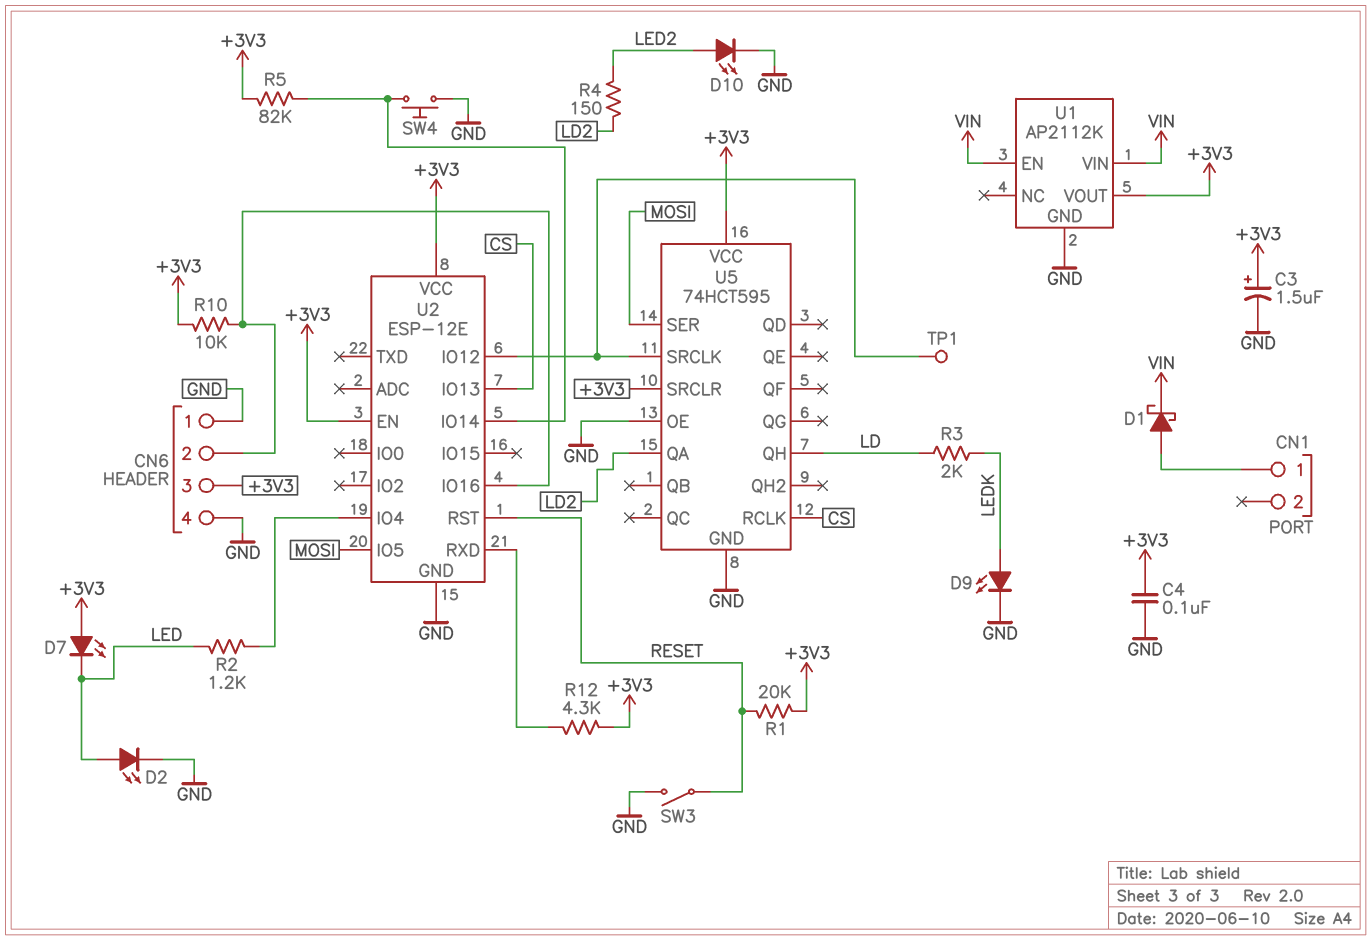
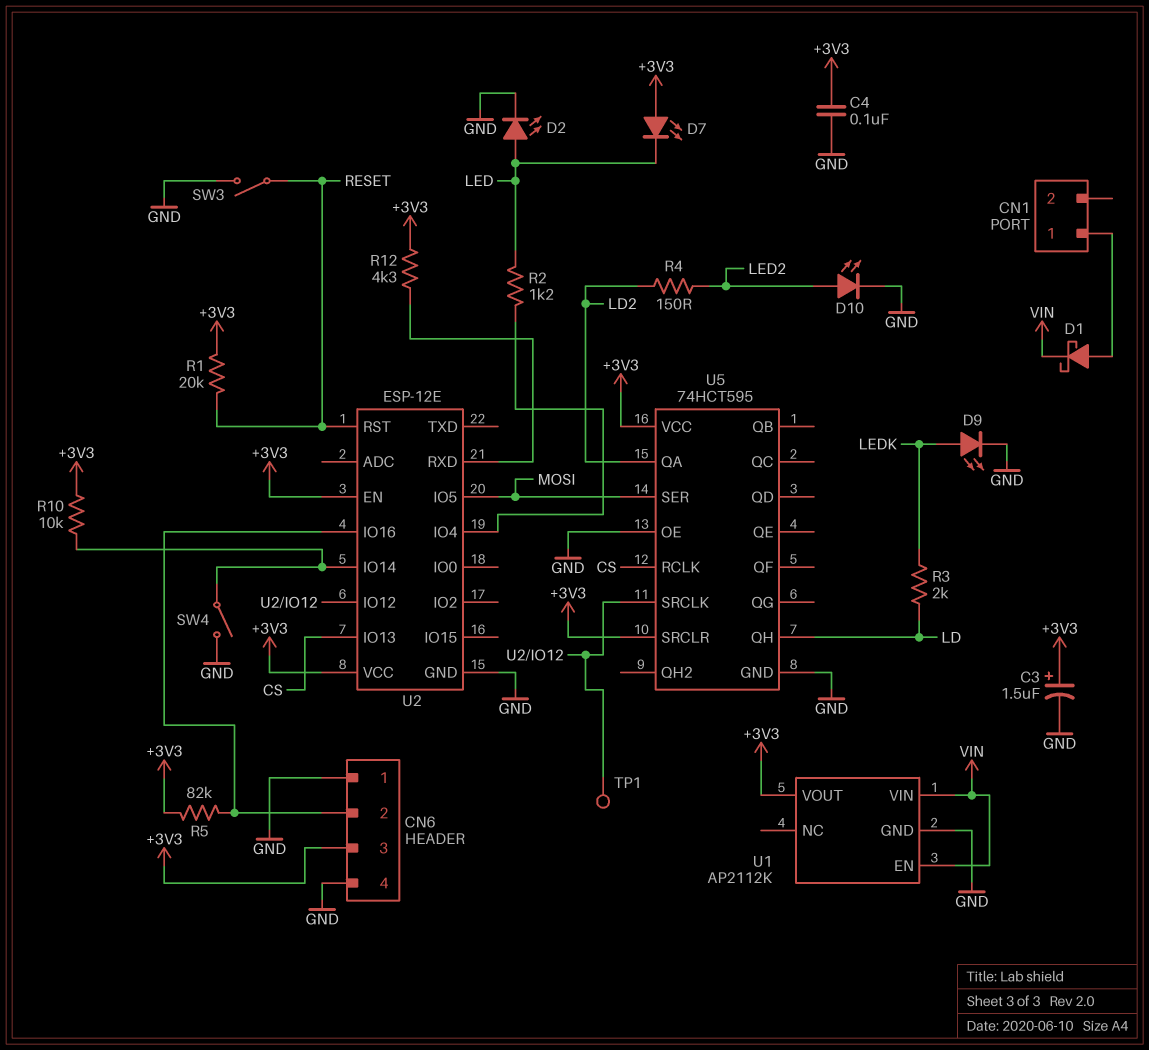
R5: 82k (+3V3, U2/IO14) -> 82k (+3V3, CN6/2)
R10: 10k (+3V3, CN6/2) -> 10k (+3V3, U2/IO14)
SW4: button (GND, U2/IO14) -> switch (GND, U2/IO14)

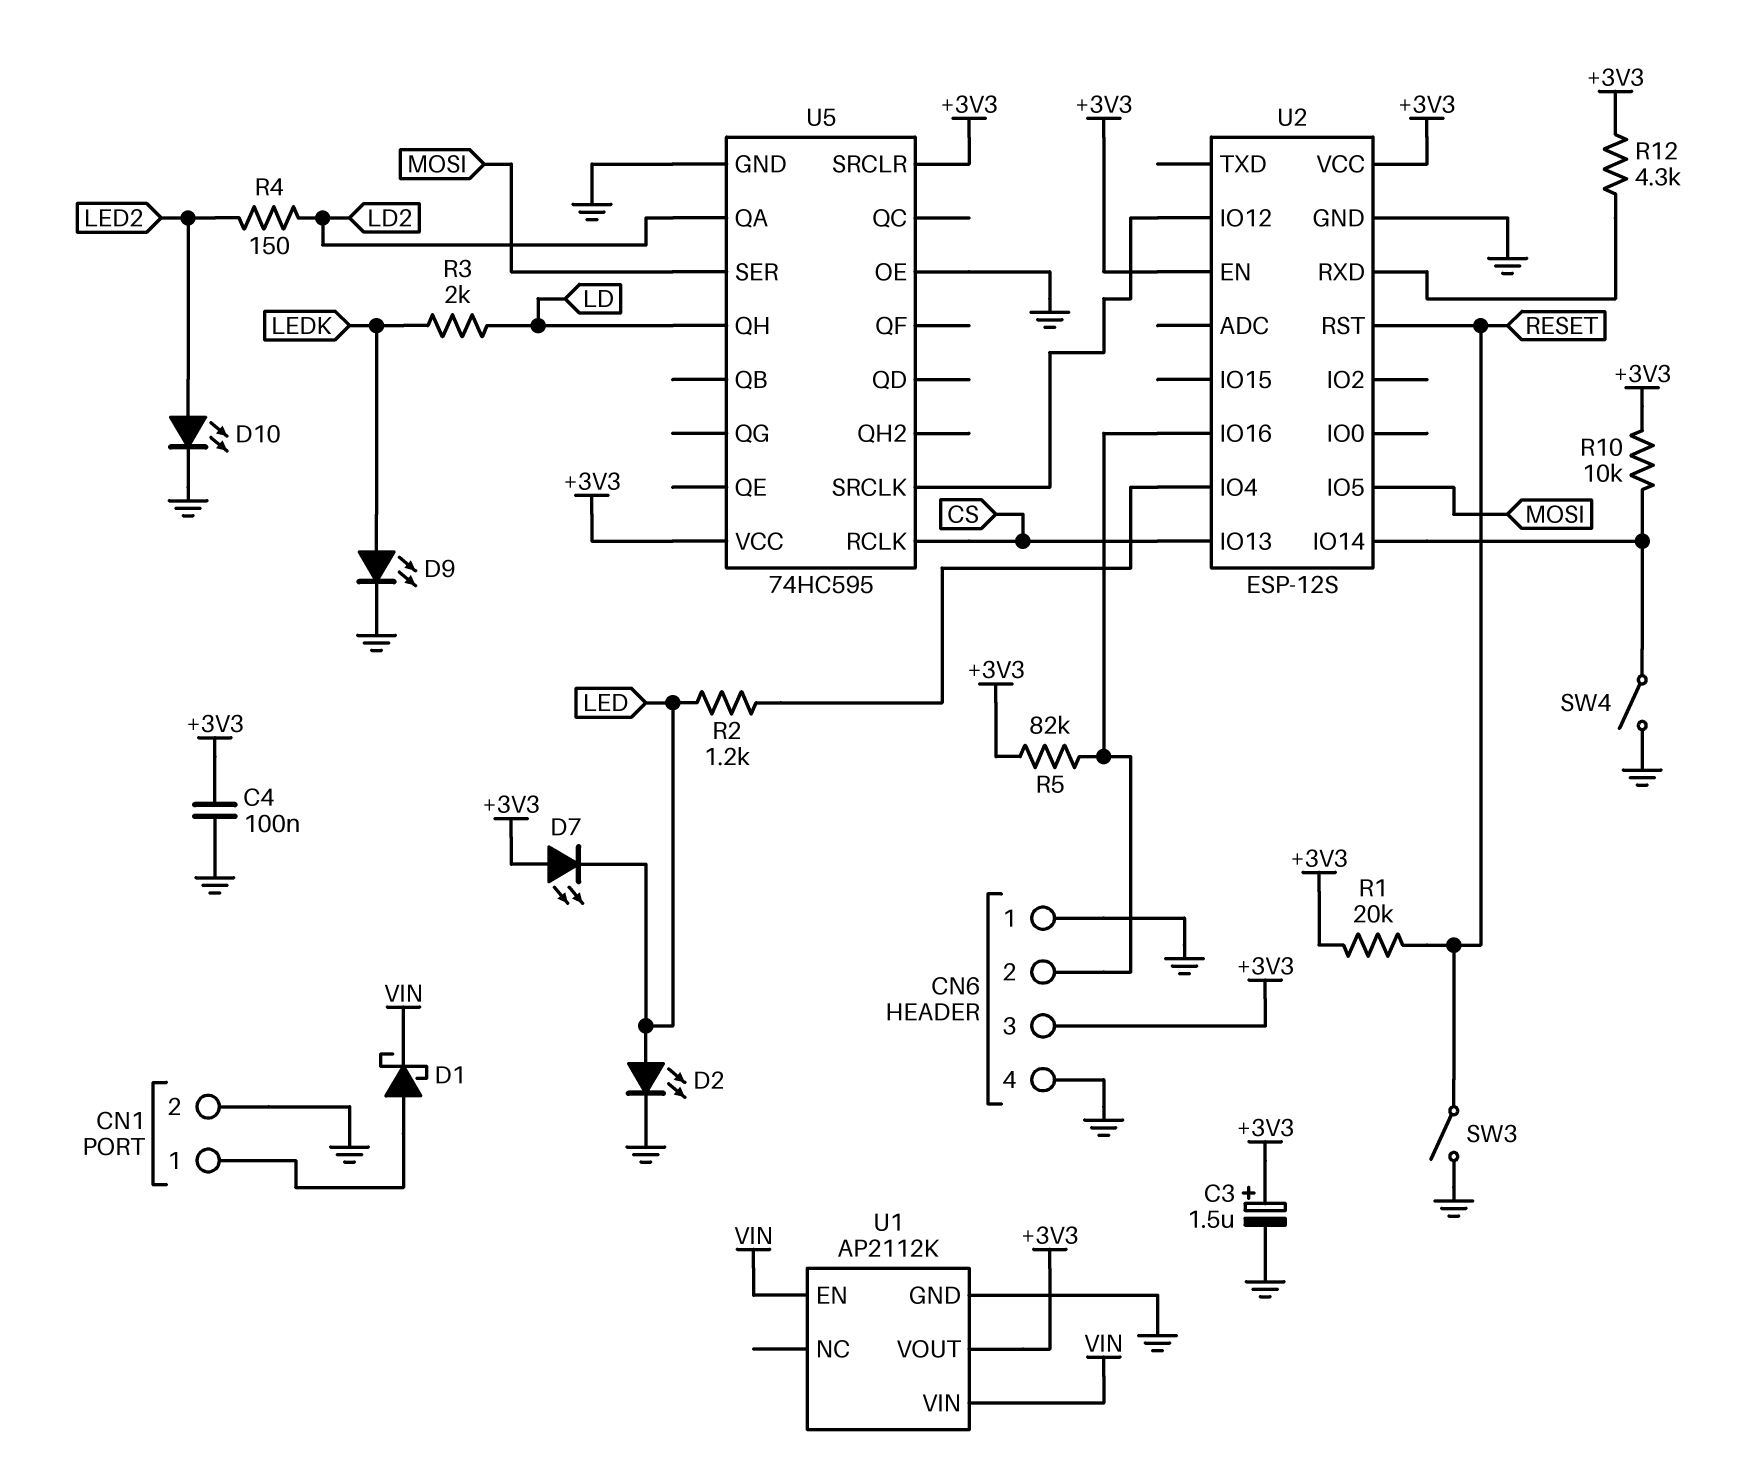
CN1 pin 2: none -> GND
TP1: test point (U2/IO12) -> none
U2: ESP-12E -> ESP-12S
U5: 74HCT595 -> 74HC595

